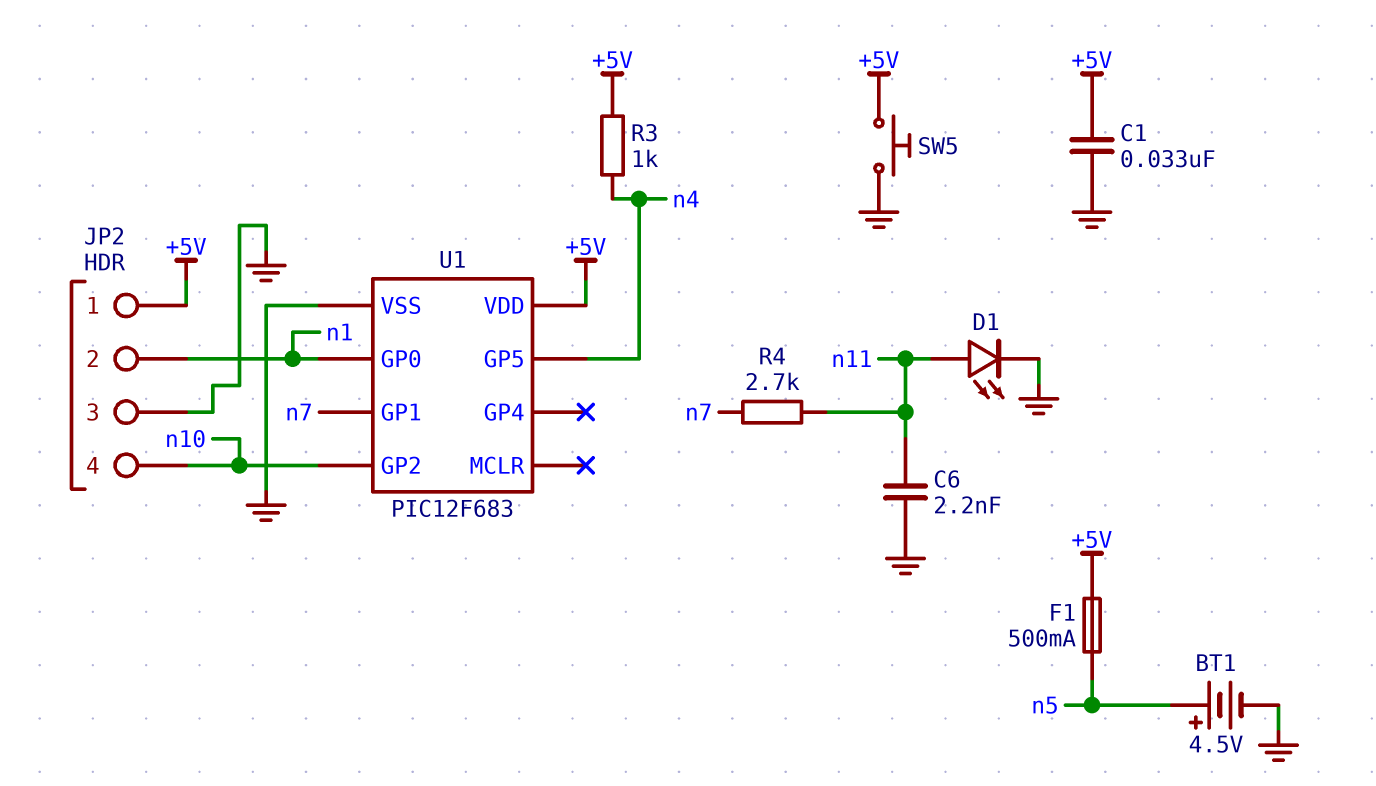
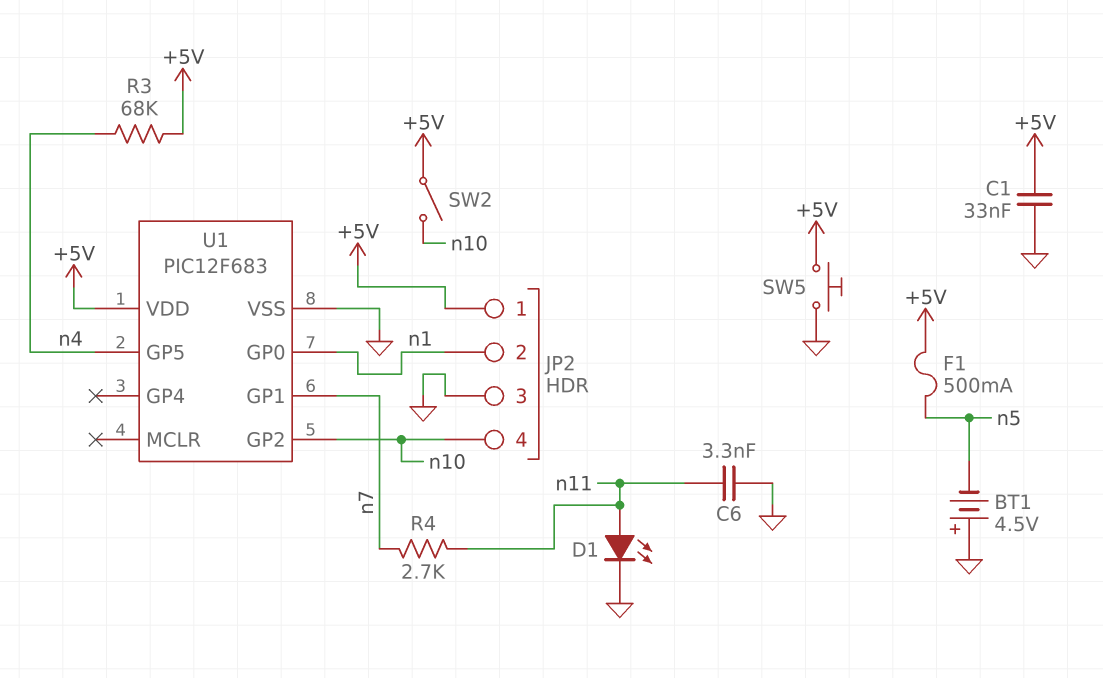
BT1: 4.5V (plus n5, minus GND) -> 4.5V (plus GND, minus n5)
C6: 2.2nF (GND, n11) -> 3.3nF (GND, n11)
R3: 1k (+5V, n4) -> 68k (+5V, n4)
SW2: none -> switch (+5V, n10)

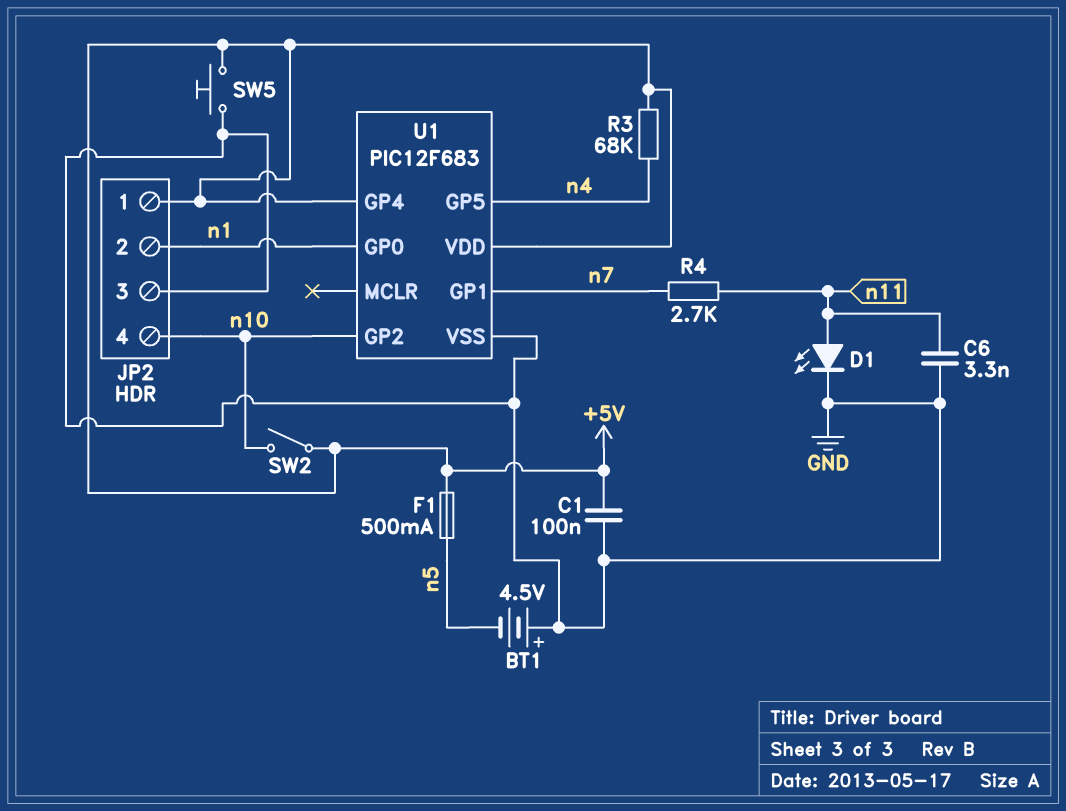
C1: 33nF (+5V, GND) -> 100nF (+5V, GND)
U1 pin GP4: none -> +5V

